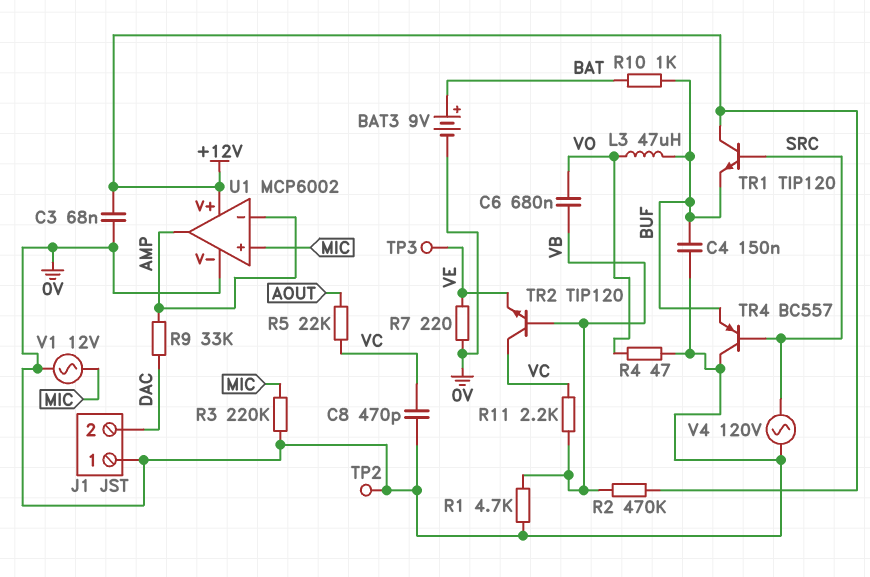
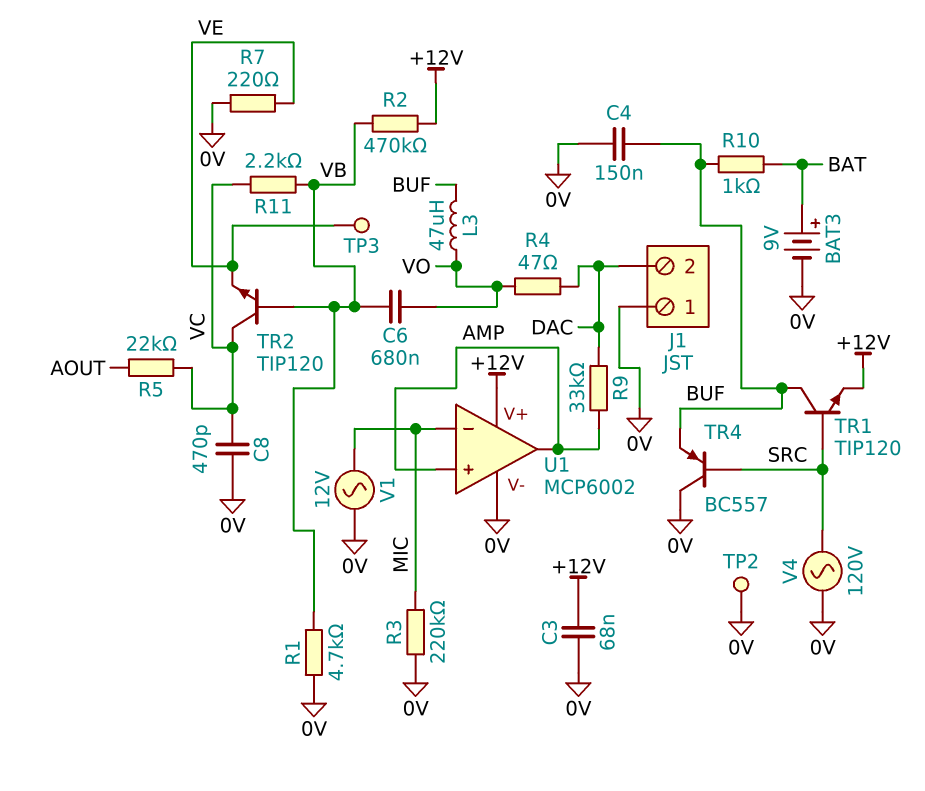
R4: 47 (0V, VO) -> 47 (DAC, VO)
TR1: NPN TIP120 (B SRC, C +12V, E BUF) -> NPN TIP120 (B SRC, C BUF, E +12V)
U1 pin in+: MIC -> AMP
U1 pin in-: AMP -> MIC

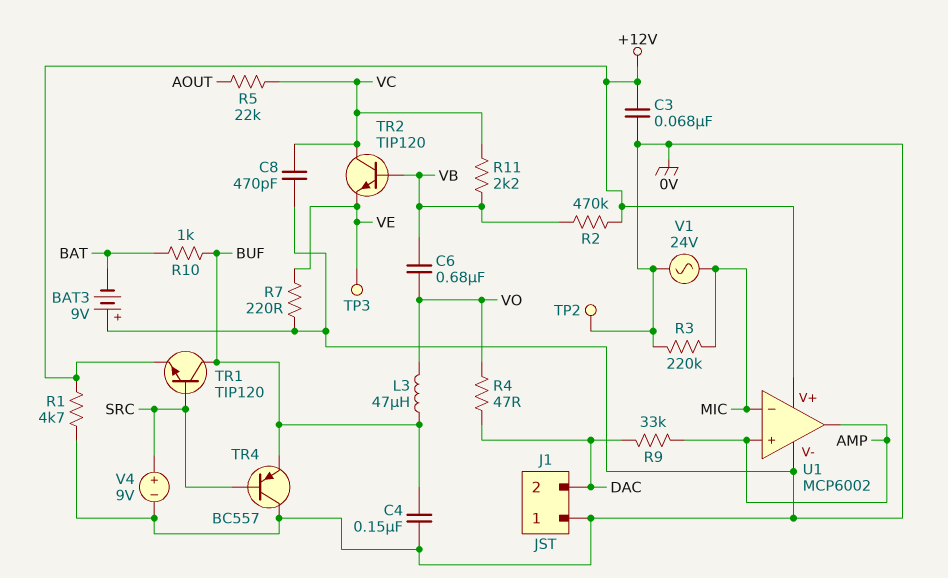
BAT3: 9V (plus BAT, minus 0V) -> 9V (plus 0V, minus BAT)
R1: 4.7k (0V, VB) -> 4.7k (+12V, 0V)
V1: AC 12V (0V, MIC) -> AC 24V (0V, MIC)
V4: AC 120V (0V, SRC) -> 9V (plus SRC, minus 0V)

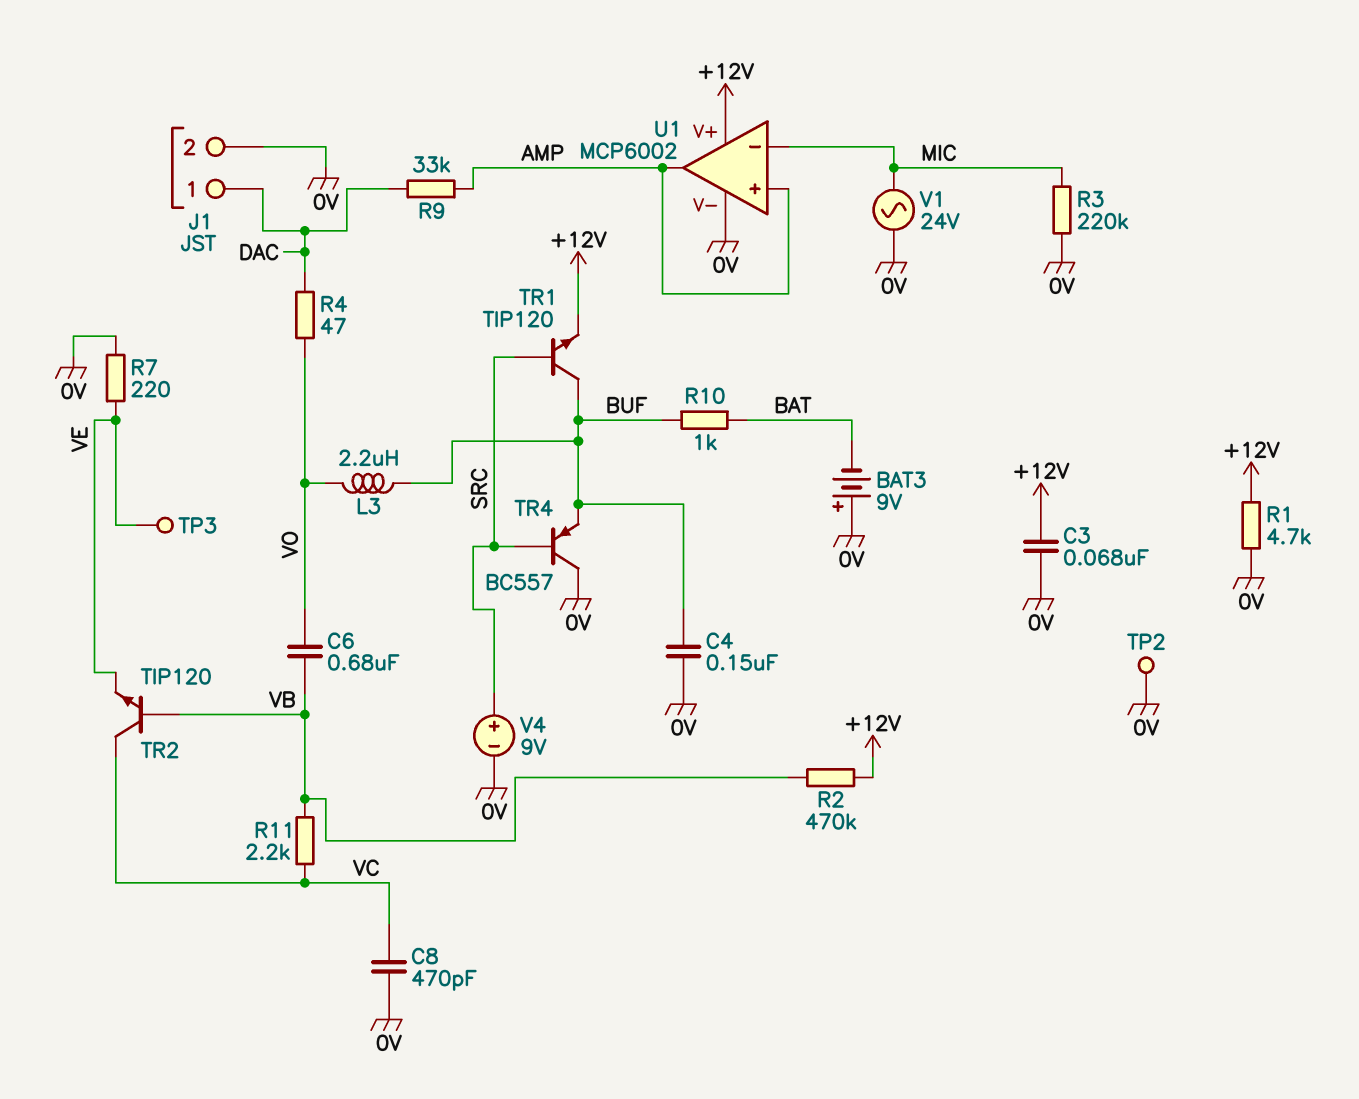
J1 pin 1: 0V -> DAC
J1 pin 2: DAC -> 0V
L3: 47uH (BUF, VO) -> 2.2uH (BUF, VO)
R5: 22k (AOUT, VC) -> none

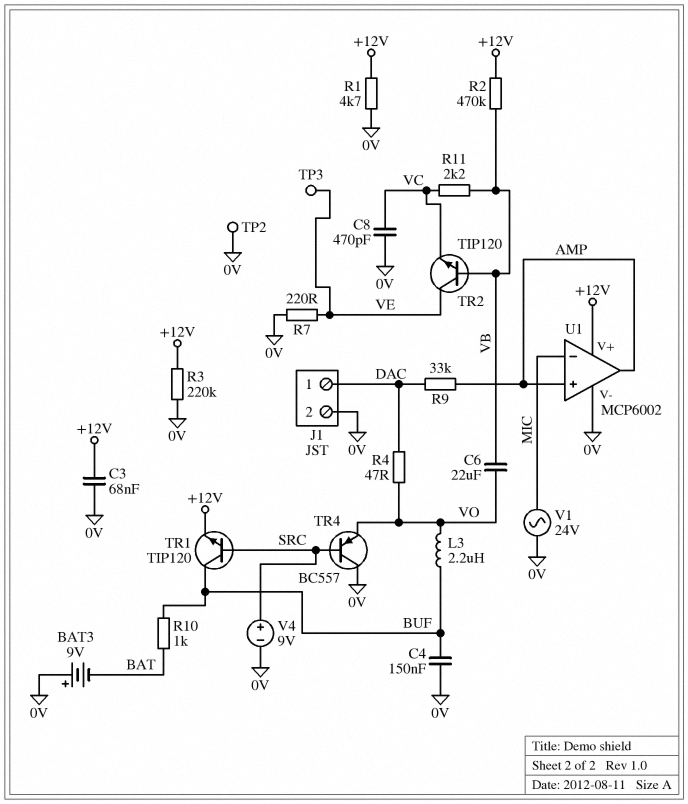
C6: 680nF (VB, VO) -> 22uF (VB, VO)
R3: 220k (0V, MIC) -> 220k (+12V, 0V)
TR2: NPN TIP120 (B VB, C VC, E VE) -> NPN TIP120 (B VB, C VE, E VC)
TR4: PNP BC557 (B SRC, C 0V, E BUF) -> PNP BC557 (B SRC, C 0V, E VO)

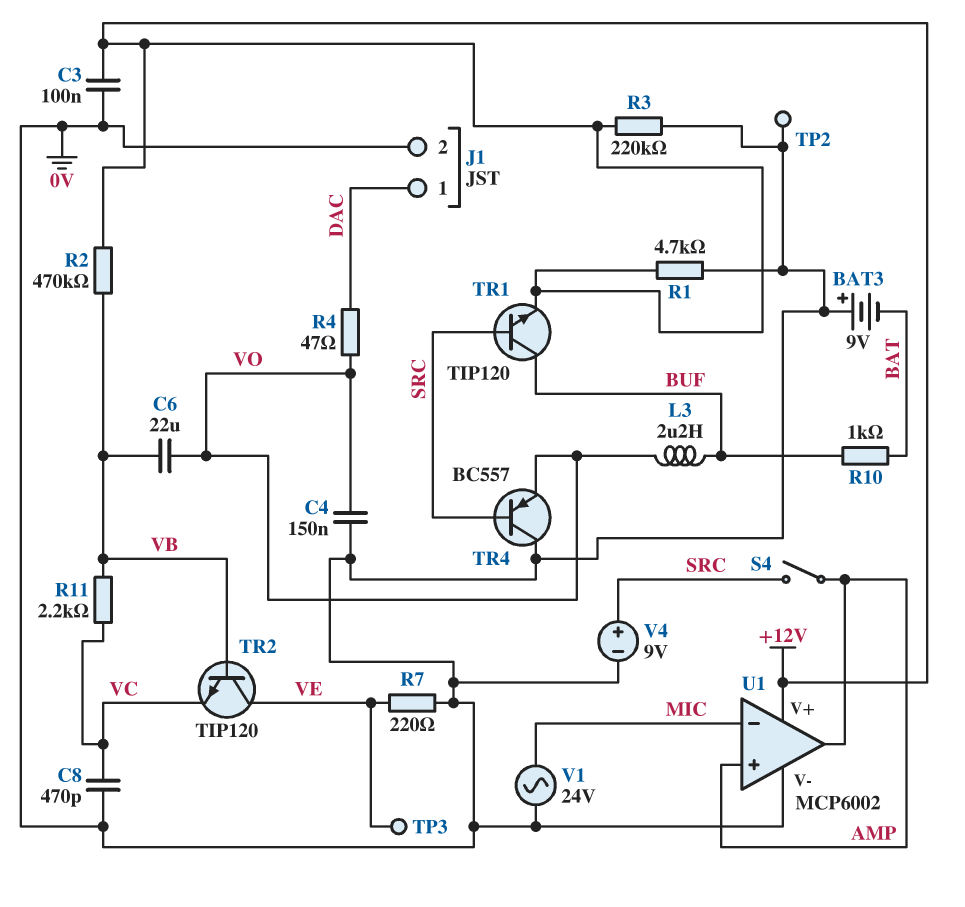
C3: 68nF (+12V, 0V) -> 100nF (+12V, 0V)
C4: 150nF (0V, BUF) -> 150nF (0V, VO)
R9: 33k (AMP, DAC) -> none
S4: none -> switch (AMP, SRC)

